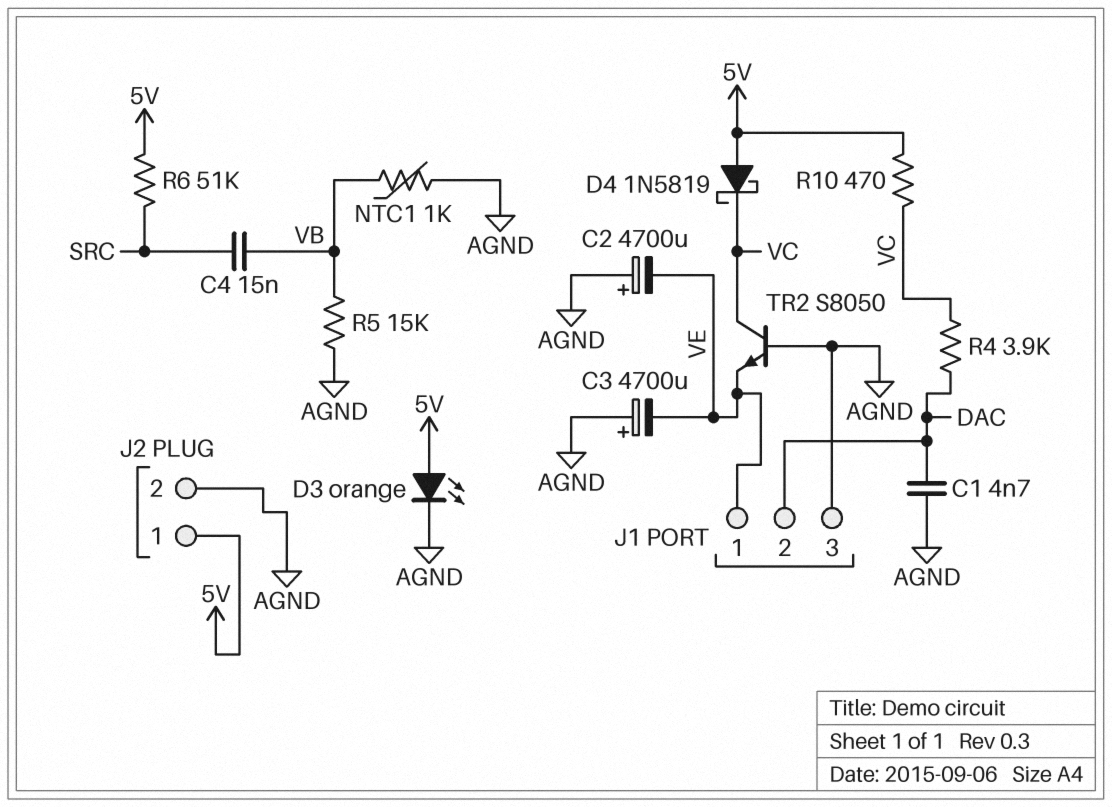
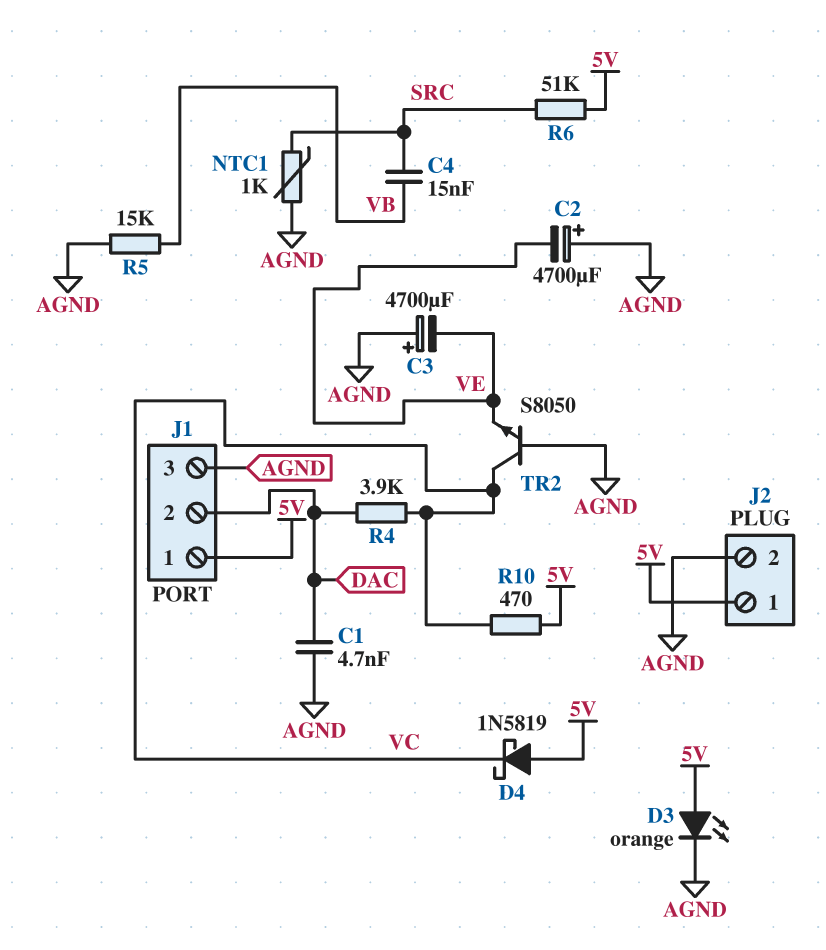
J1 pin 1: VE -> 5V
NTC1: 1k (AGND, VB) -> 1k (AGND, SRC)

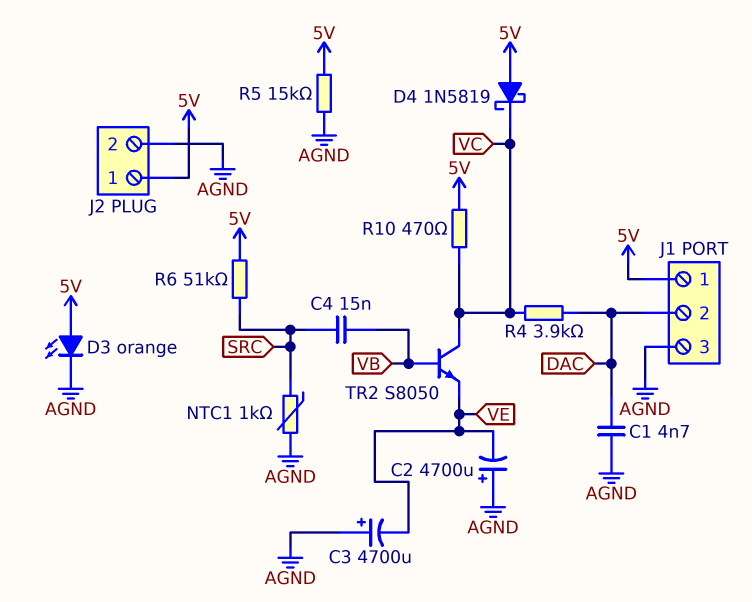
R5: 15k (AGND, VB) -> 15k (5V, AGND)
TR2: NPN S8050 (B AGND, C VC, E VE) -> NPN S8050 (B VB, C VC, E VE)

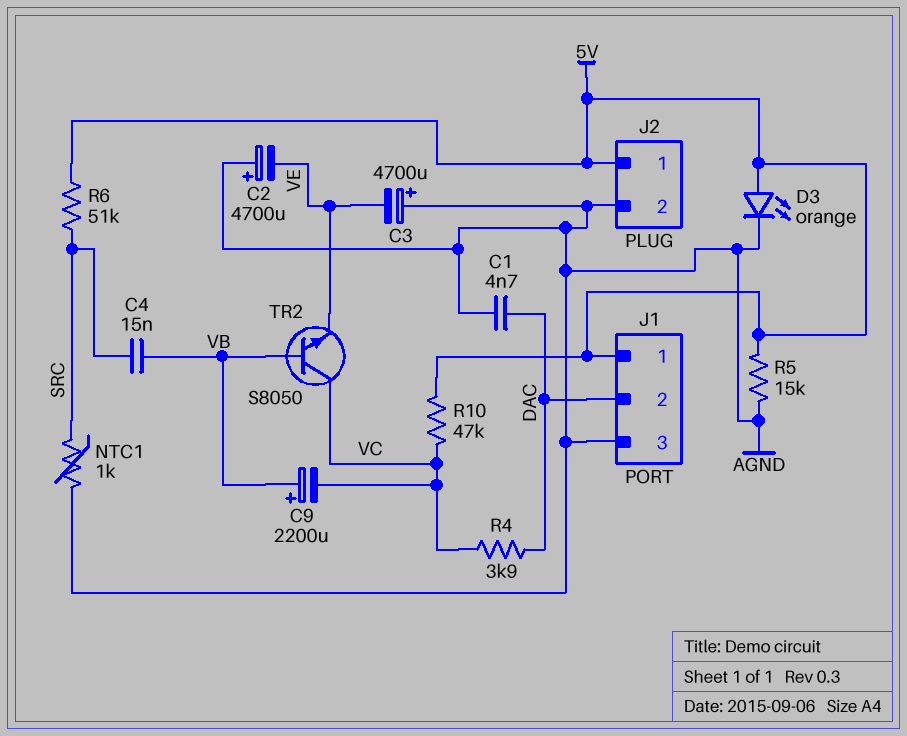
C9: none -> 2200uF (plus VB, minus VC)
D4: schottky 1N5819 (A 5V, K VC) -> none
R10: 470 (5V, VC) -> 47k (5V, VC)

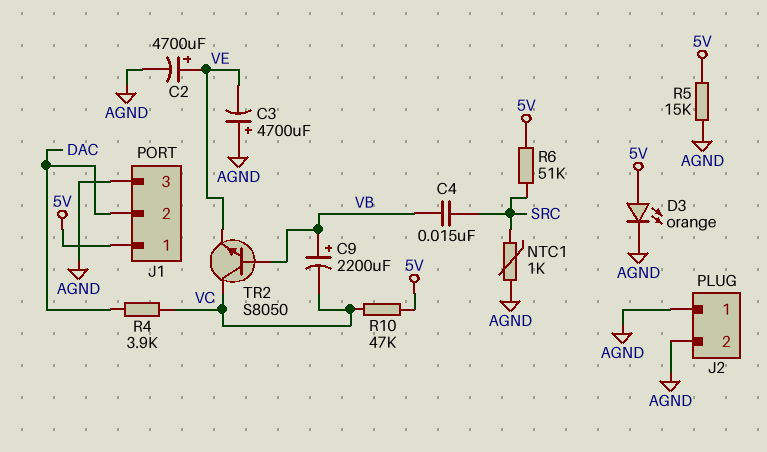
C1: 4.7nF (AGND, DAC) -> none
C2: 4700uF (plus AGND, minus VE) -> 4700uF (plus VE, minus AGND)
J2 pin 1: 5V -> AGND

